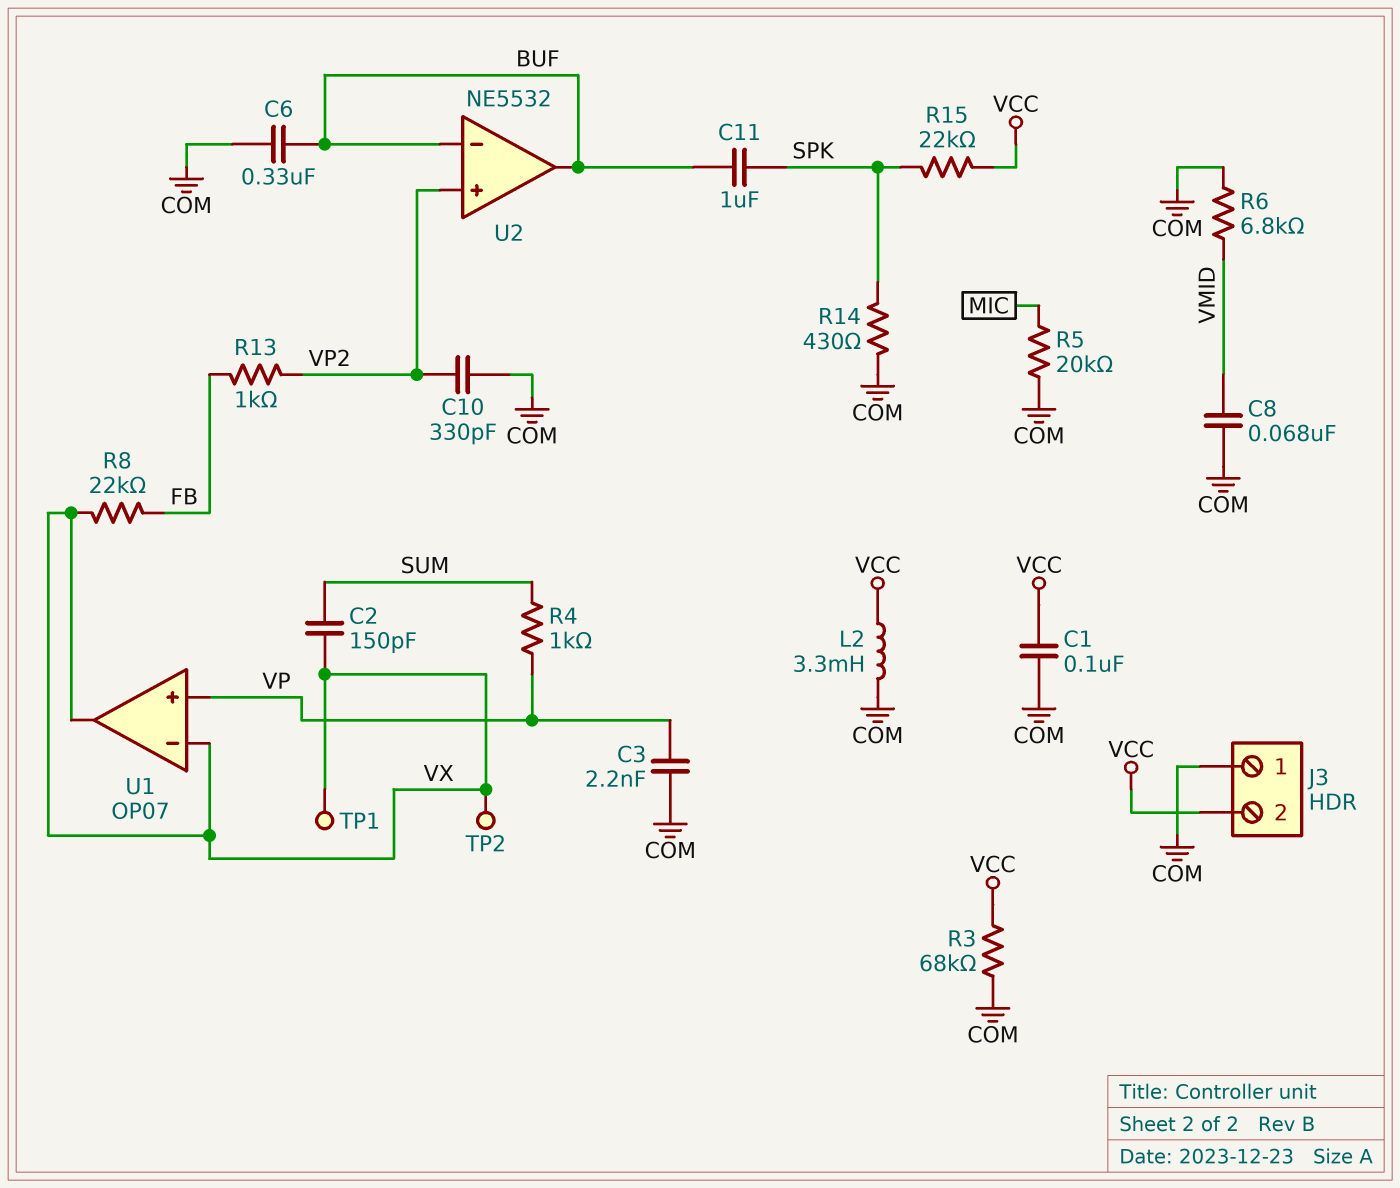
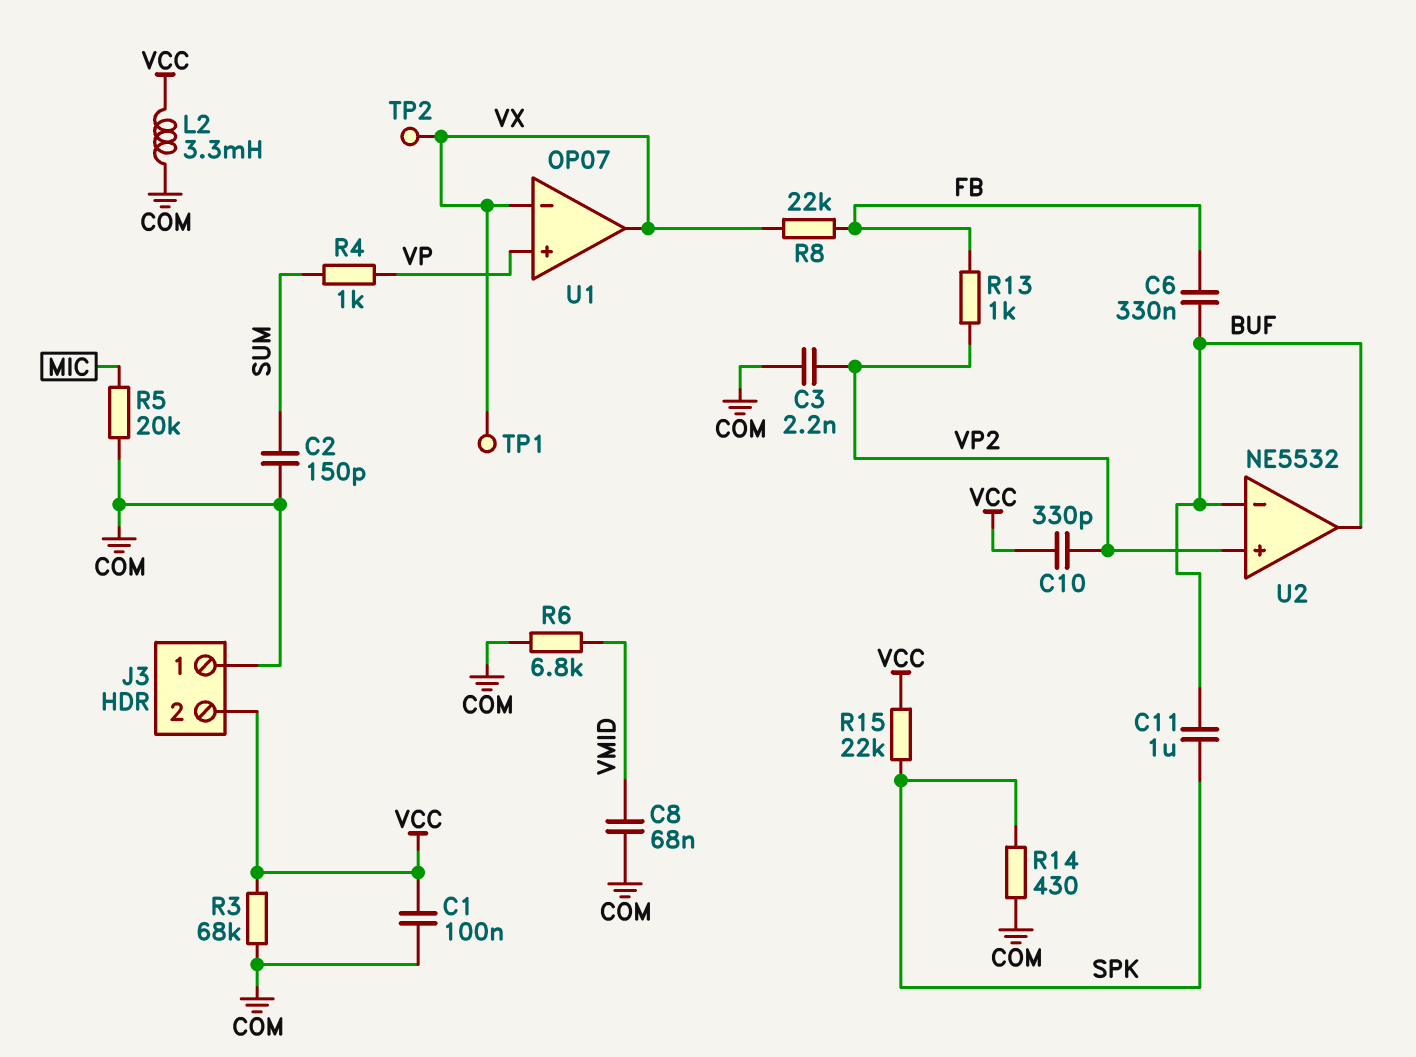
C2: 150pF (SUM, VX) -> 150pF (COM, SUM)
C3: 2.2nF (COM, VP) -> 2.2nF (COM, VP2)
C6: 330nF (BUF, COM) -> 330nF (BUF, FB)
C10: 330pF (COM, VP2) -> 330pF (VCC, VP2)

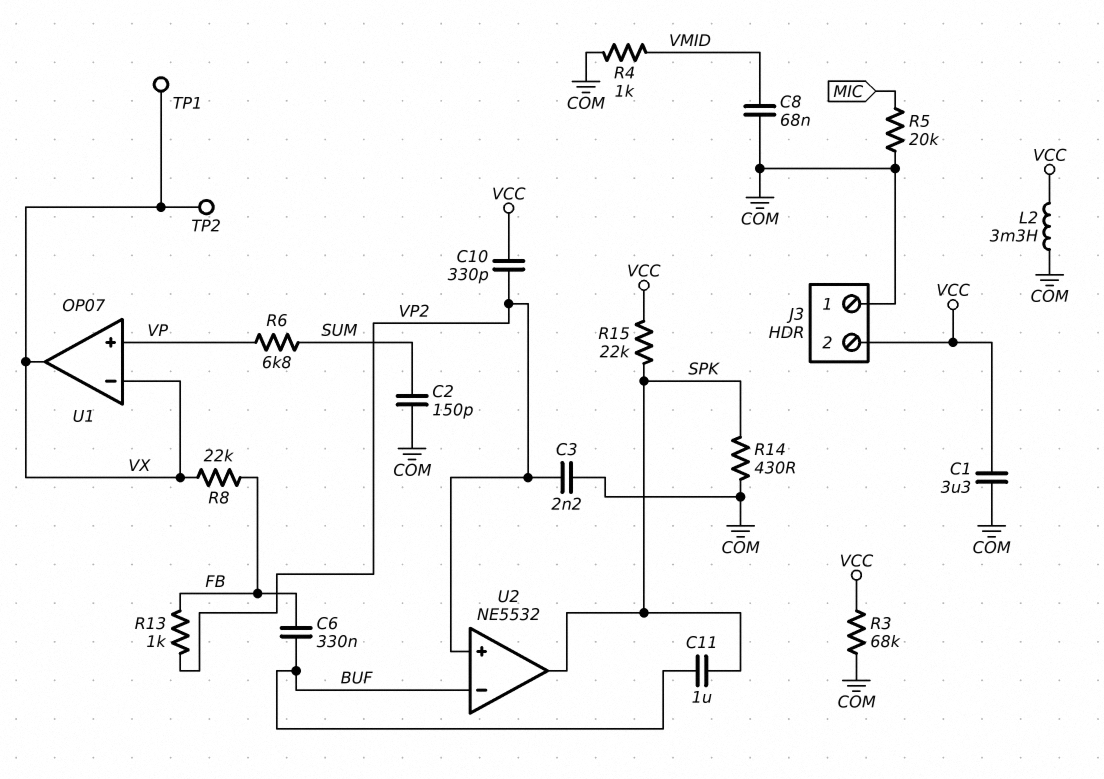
C1: 100nF (COM, VCC) -> 3.3uF (COM, VCC)
R4: 1k (SUM, VP) -> 1k (COM, VMID)
R6: 6.8k (COM, VMID) -> 6.8k (SUM, VP)
U2 pin out: BUF -> SPK

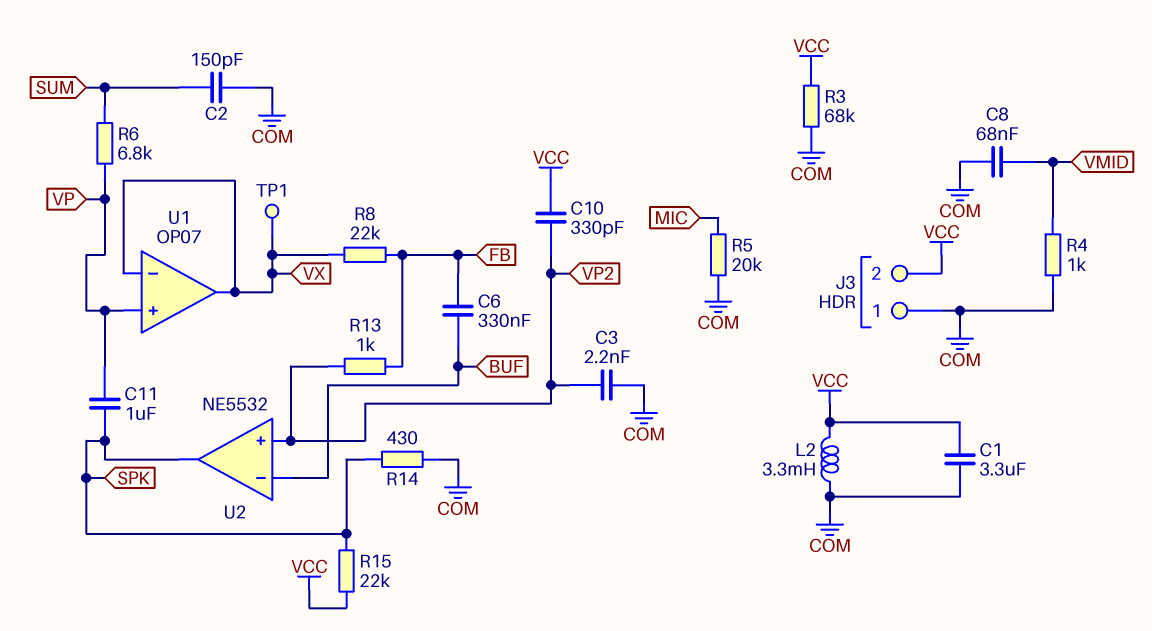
C11: 1uF (BUF, SPK) -> 1uF (SPK, VP)
TP2: test point (VX) -> none

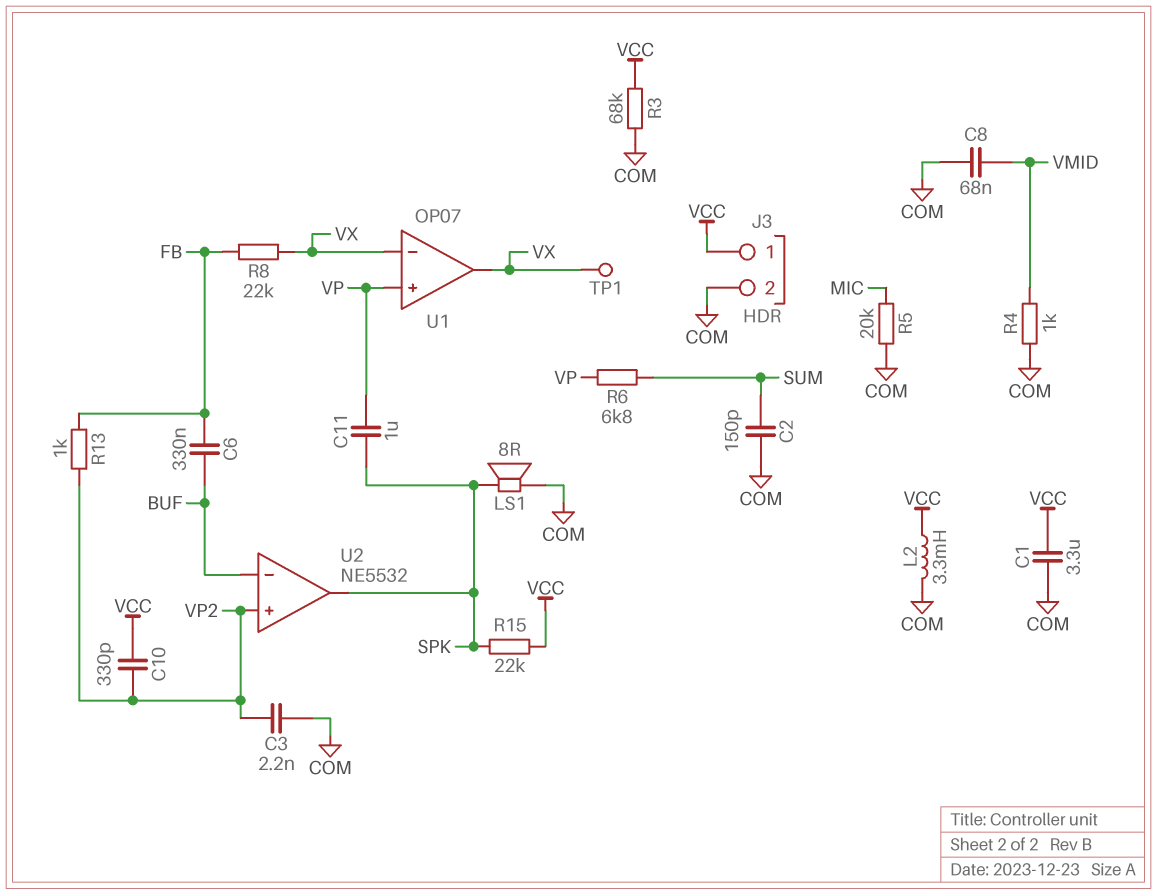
J3 pin 1: COM -> VCC
J3 pin 2: VCC -> COM
LS1: none -> speaker 8R (COM, SPK)
R14: 430 (COM, SPK) -> none

